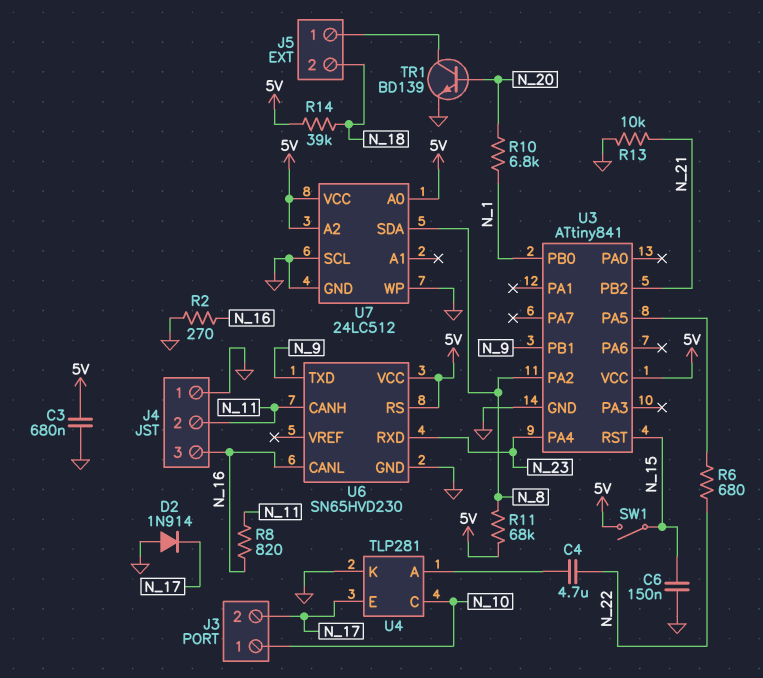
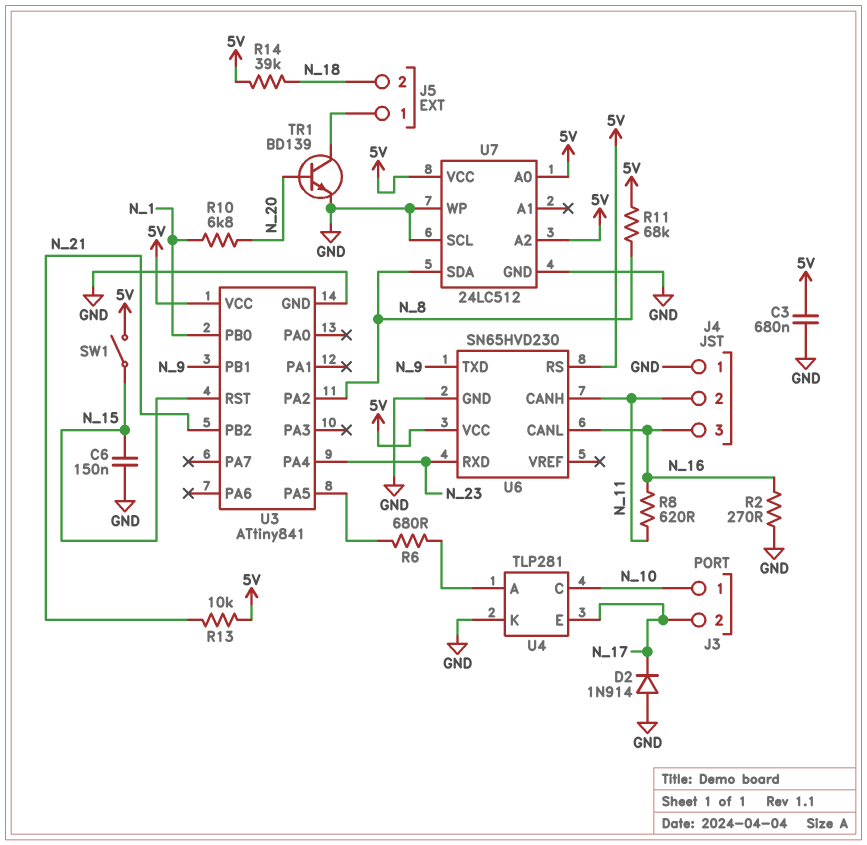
C4: 4.7uF (N_22, U4/A) -> none
R6: 680 (N_22, U3/PA5) -> 680 (U3/PA5, U4/A)
R8: 820 (N_11, N_16) -> 620 (N_11, N_16)
R13: 10k (GND, N_21) -> 10k (5V, N_21)

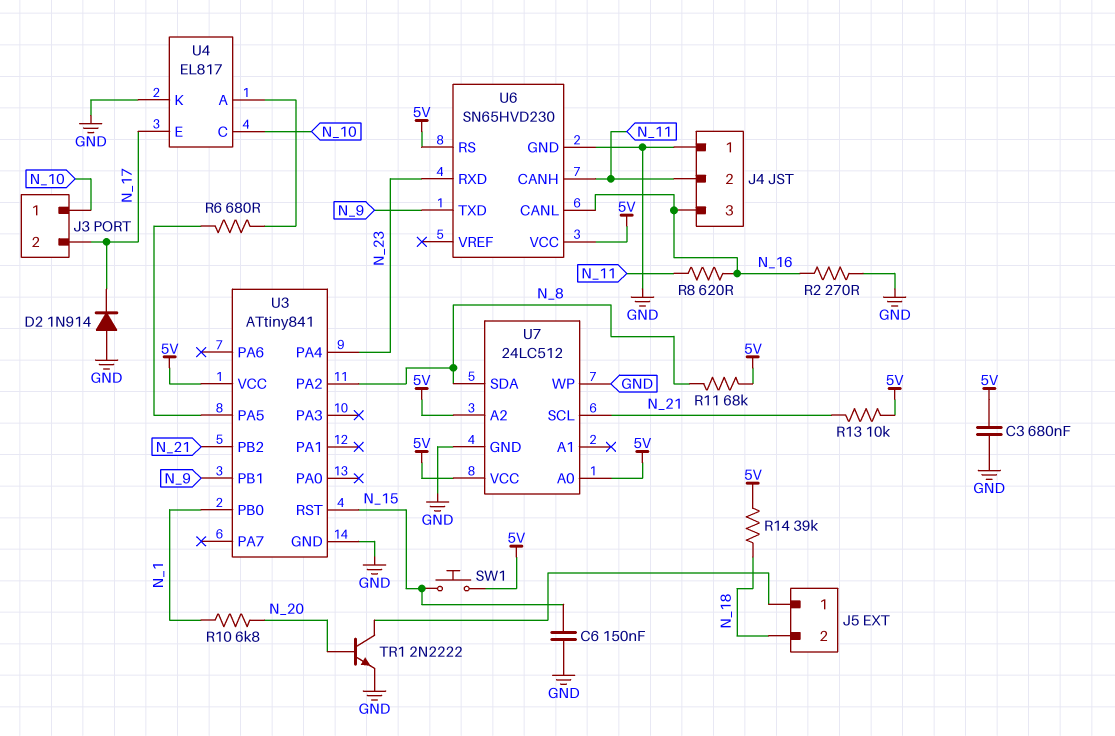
SW1: switch (5V, N_15) -> button (5V, N_15)
TR1: NPN BD139 (B N_20, C J5/1, E GND) -> NPN 2N2222 (B N_20, C J5/1, E GND)
U4: TLP281 -> EL817
U7 pin SCL: GND -> N_21

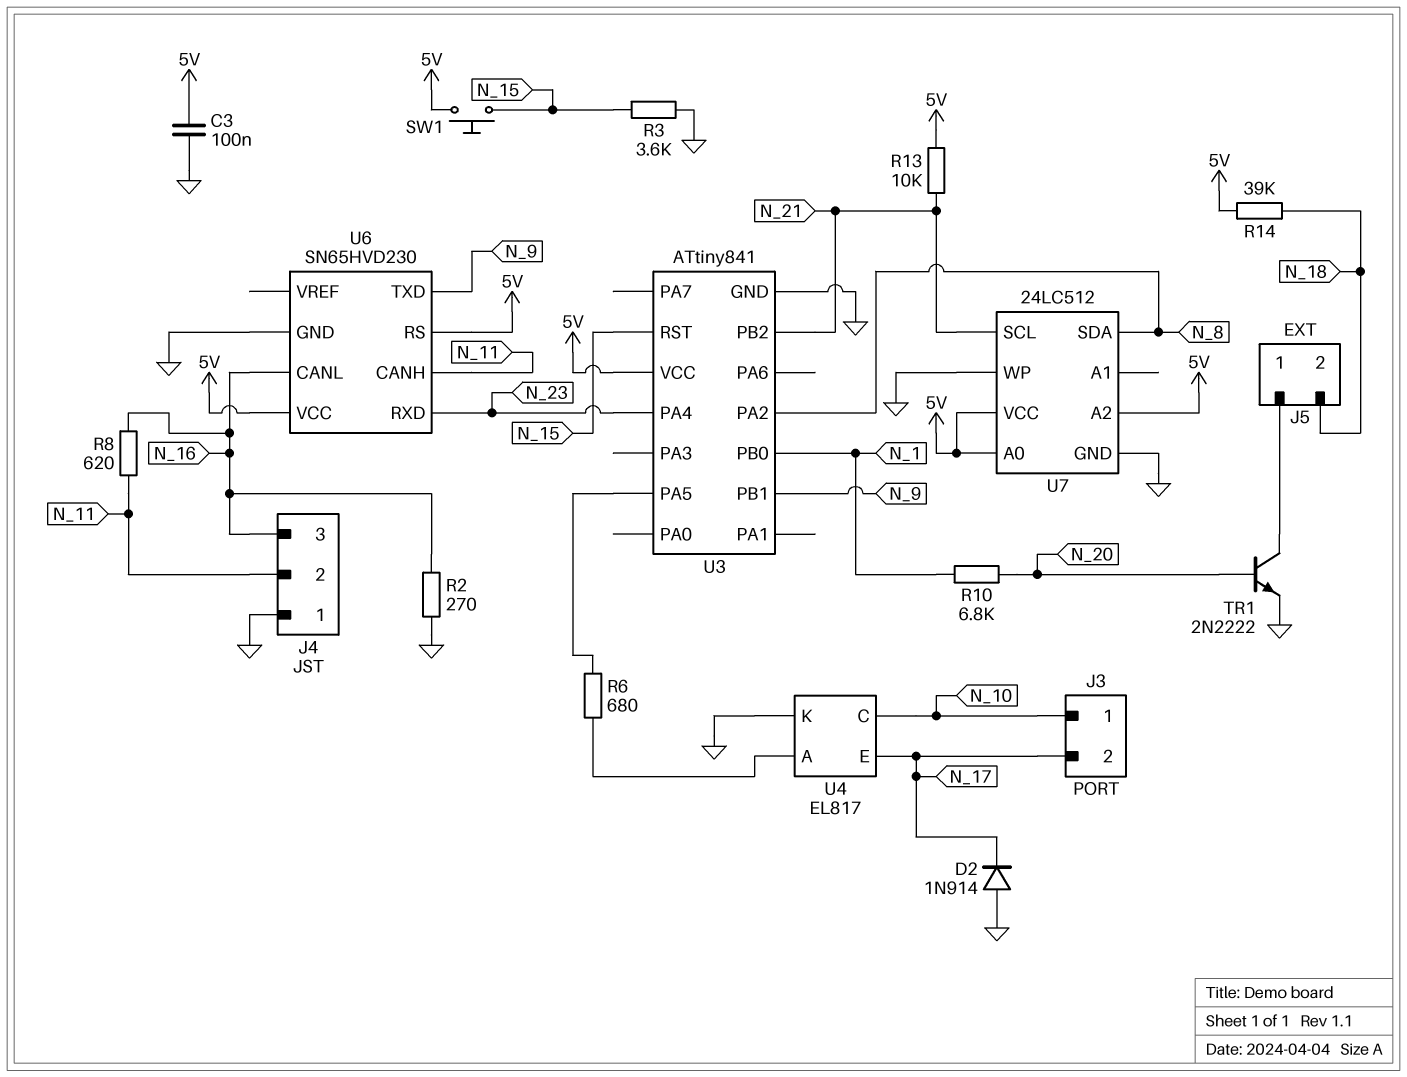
C3: 680nF (5V, GND) -> 100nF (5V, GND)
C6: 150nF (GND, N_15) -> none
R3: none -> 3.6k (GND, N_15)
R11: 68k (5V, N_8) -> none

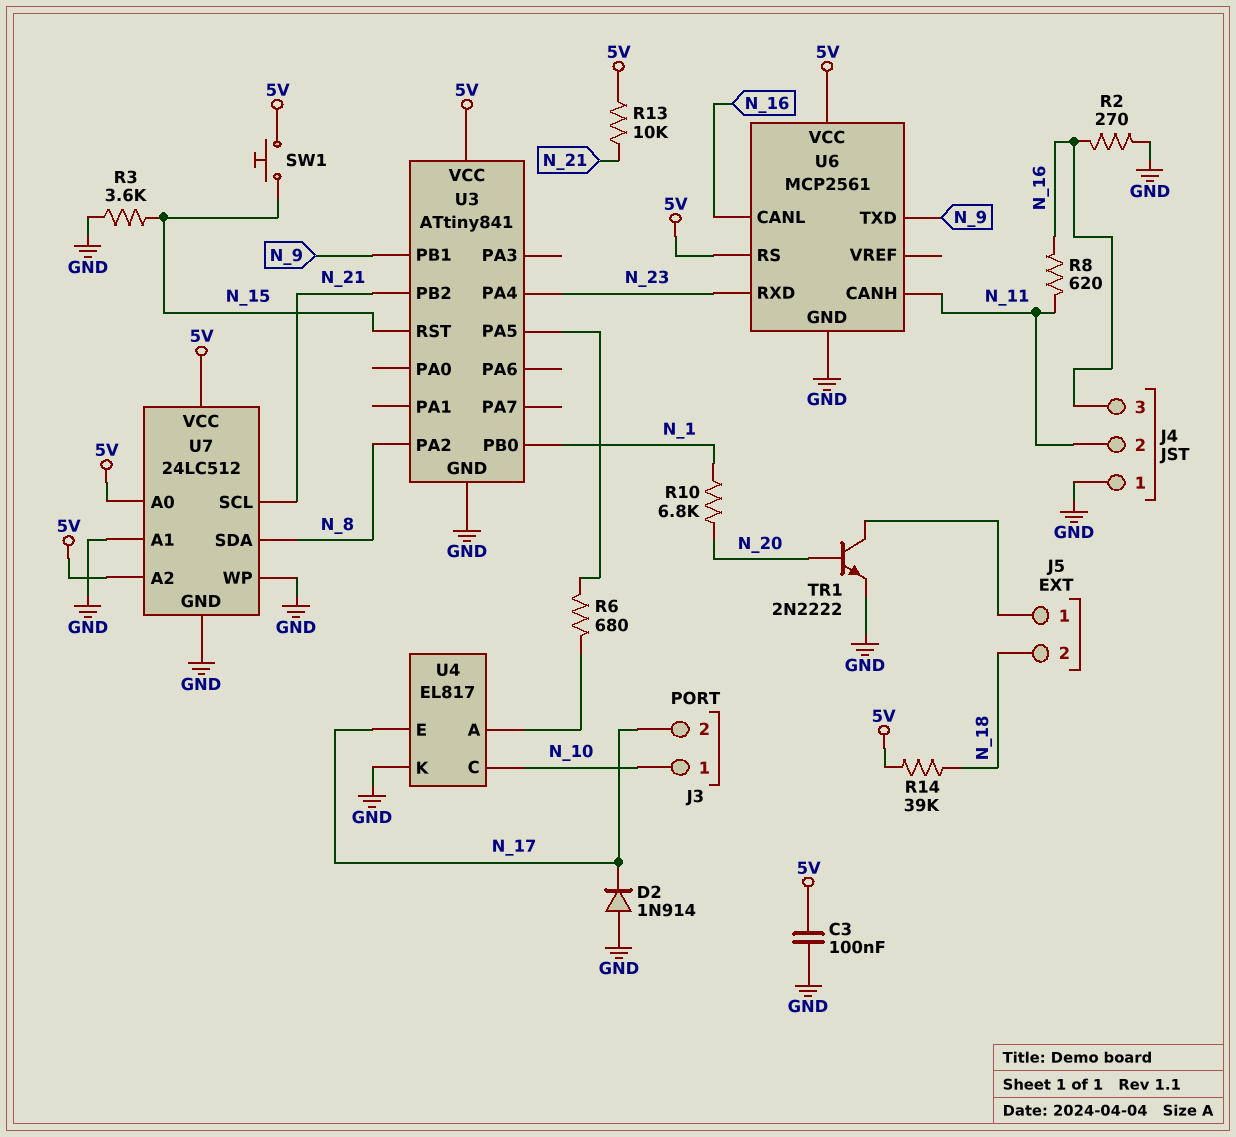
U6: SN65HVD230 -> MCP2561
U7 pin A1: none -> GND

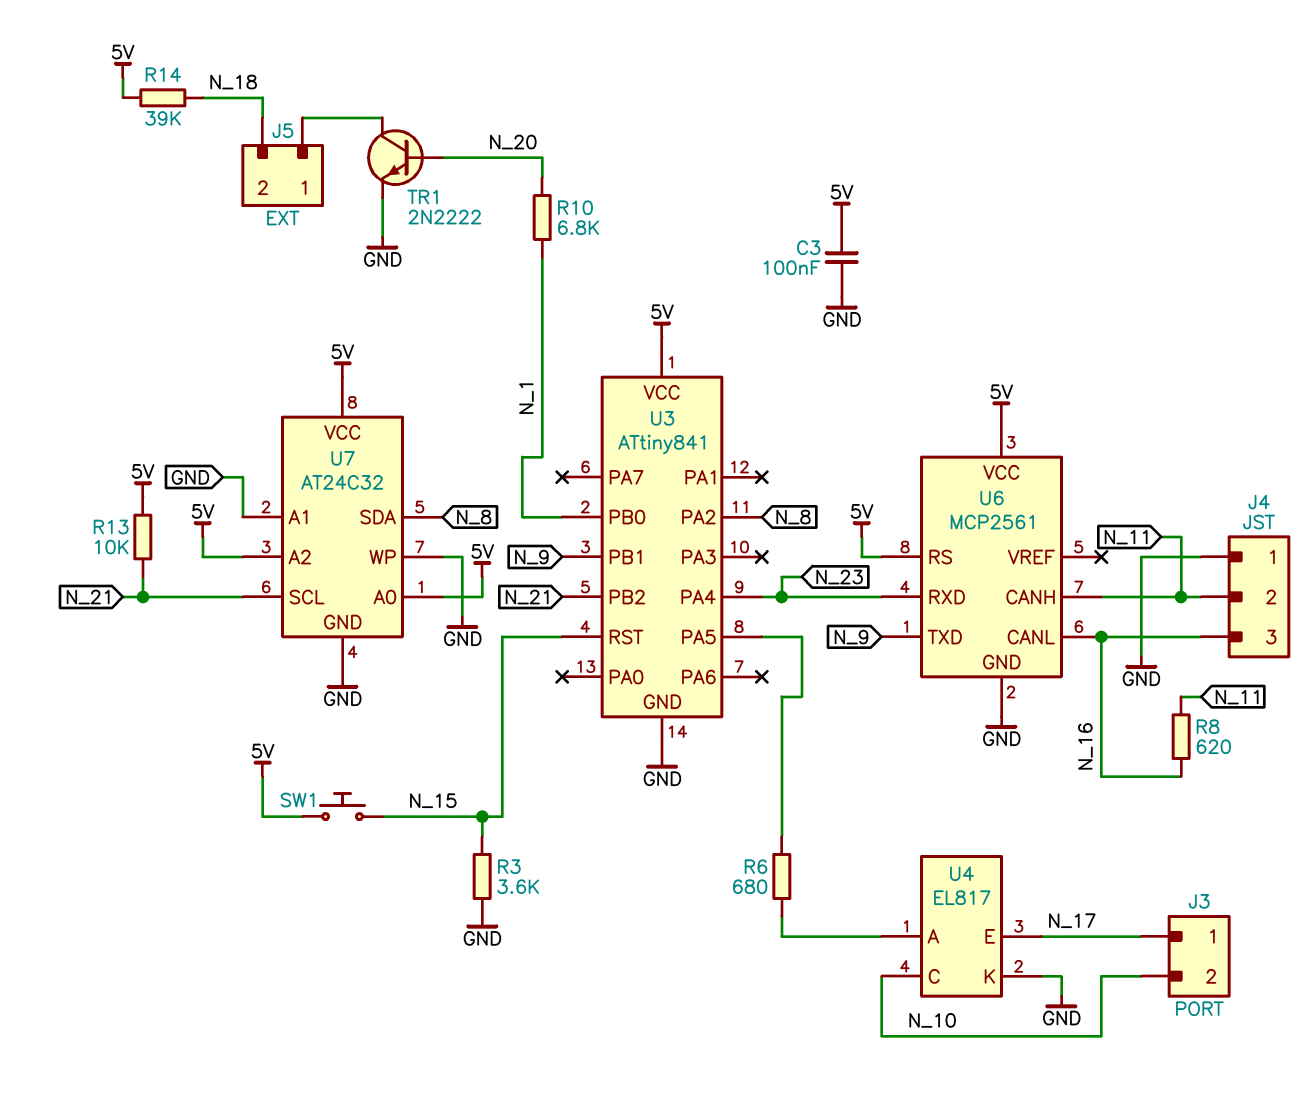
D2: diode 1N914 (A GND, K N_17) -> none
J3 pin 1: N_10 -> N_17
J3 pin 2: N_17 -> N_10
R2: 270 (GND, N_16) -> none
U7: 24LC512 -> AT24C32

